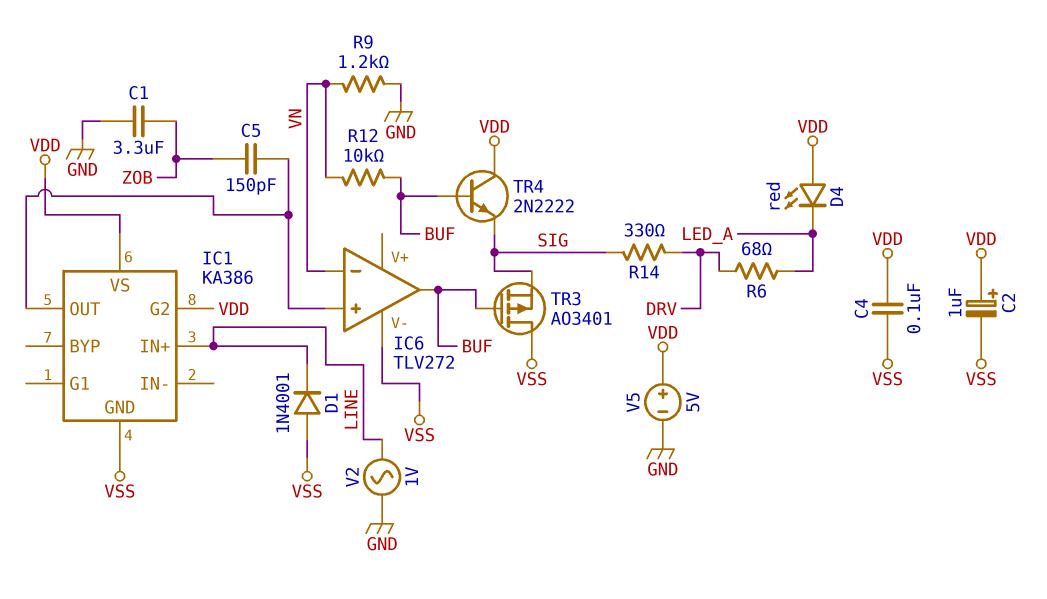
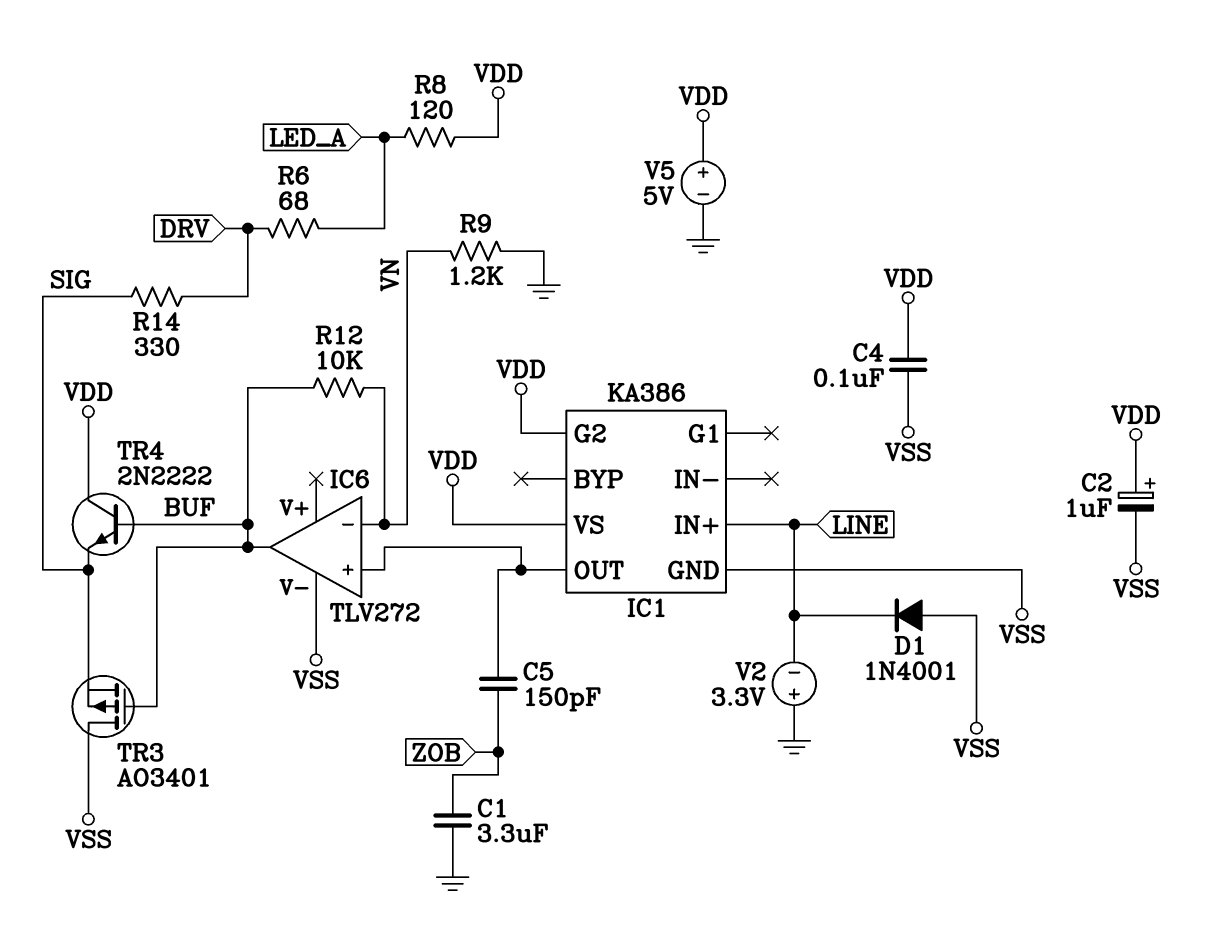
D4: LED red (A VDD, K LED_A) -> none
R8: none -> 120 (LED_A, VDD)
V2: AC 1V (GND, LINE) -> 3.3V (plus GND, minus LINE)

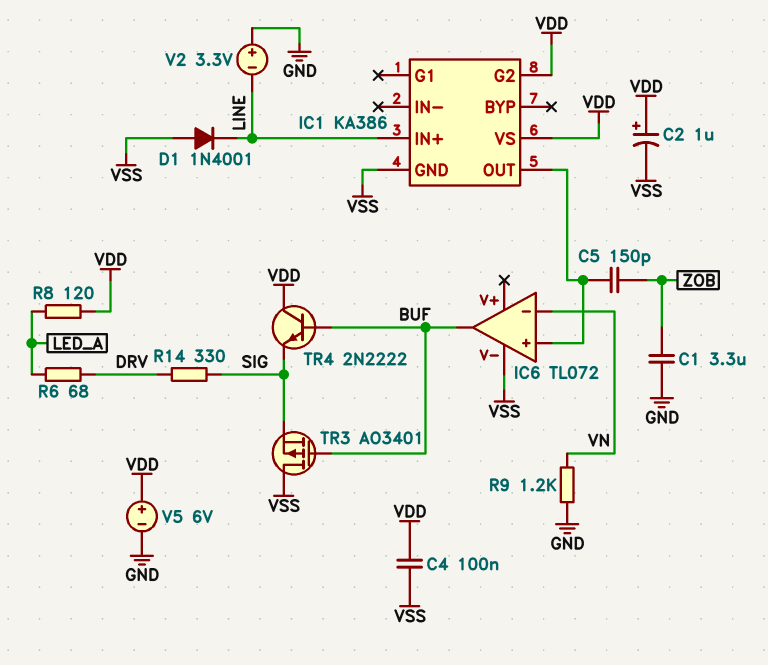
IC6: TLV272 -> TL072
R12: 10k (BUF, VN) -> none
V5: 5V (plus VDD, minus GND) -> 6V (plus VDD, minus GND)

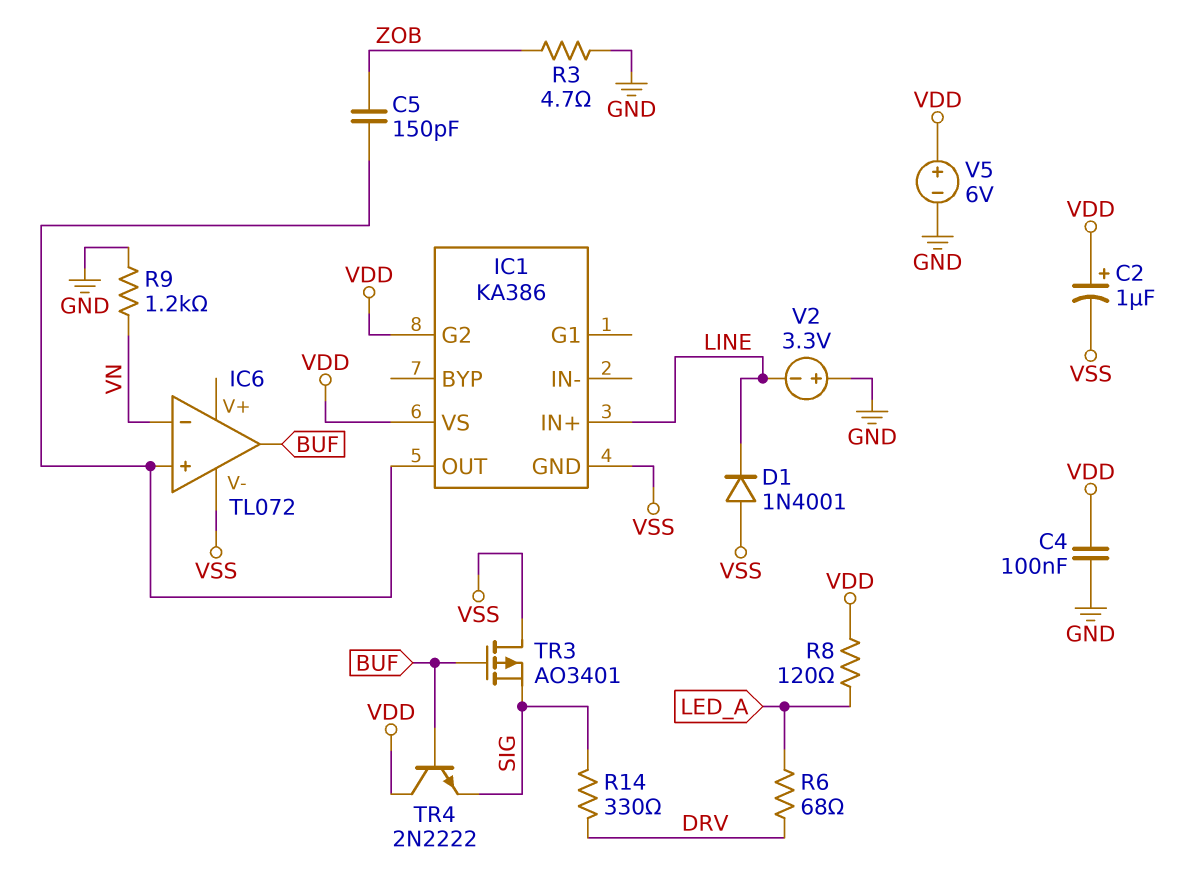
C1: 3.3uF (GND, ZOB) -> none
C4: 100nF (VDD, VSS) -> 100nF (GND, VDD)
R3: none -> 4.7 (GND, ZOB)

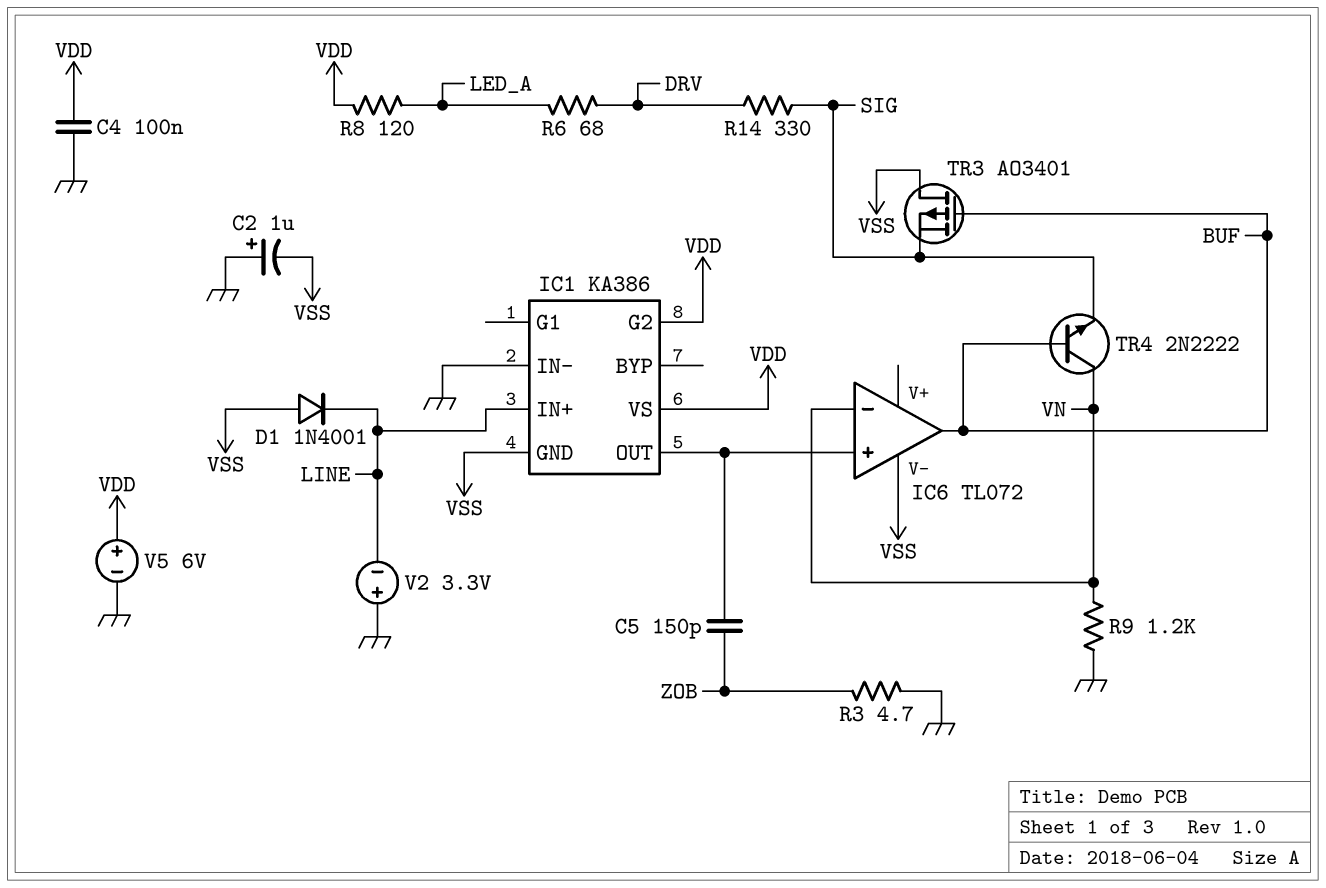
C2: 1uF (plus VDD, minus VSS) -> 1uF (plus GND, minus VSS)
IC1 pin IN-: none -> GND
TR4: NPN 2N2222 (B BUF, C VDD, E SIG) -> NPN 2N2222 (B BUF, C VN, E SIG)

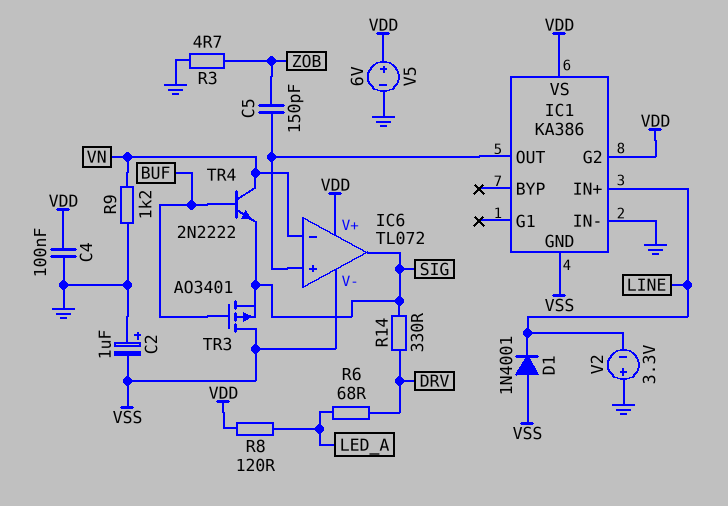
IC6 pin V+: none -> VDD
IC6 pin out: BUF -> SIG

